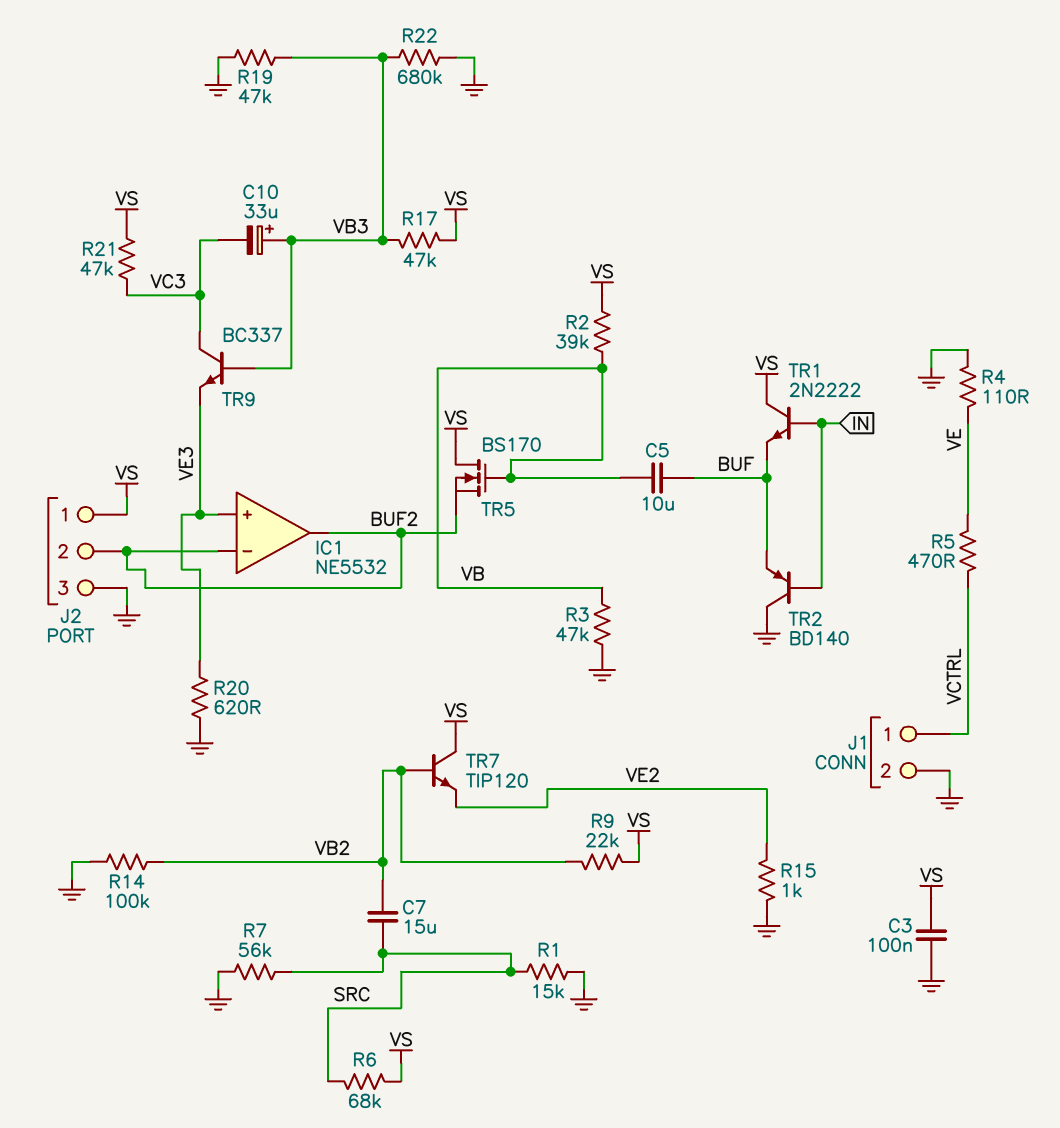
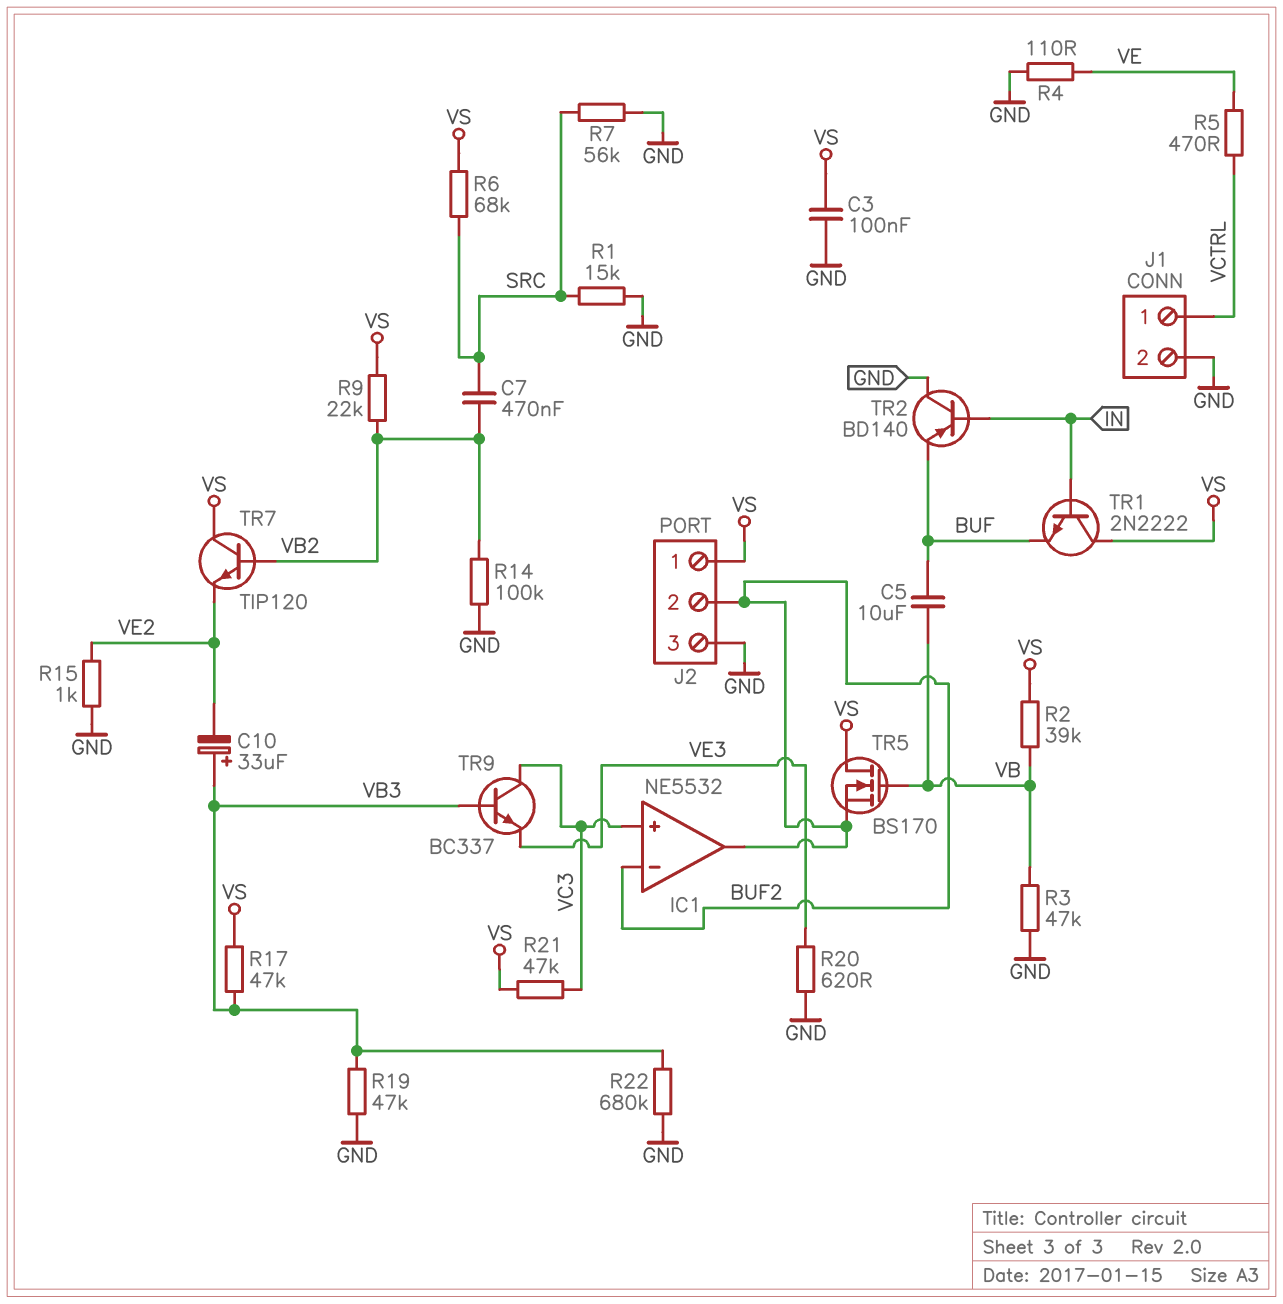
C7: 15uF (SRC, VB2) -> 470nF (SRC, VB2)
C10: 33uF (plus VB3, minus VC3) -> 33uF (plus VB3, minus VE2)
IC1 pin in+: VE3 -> VC3

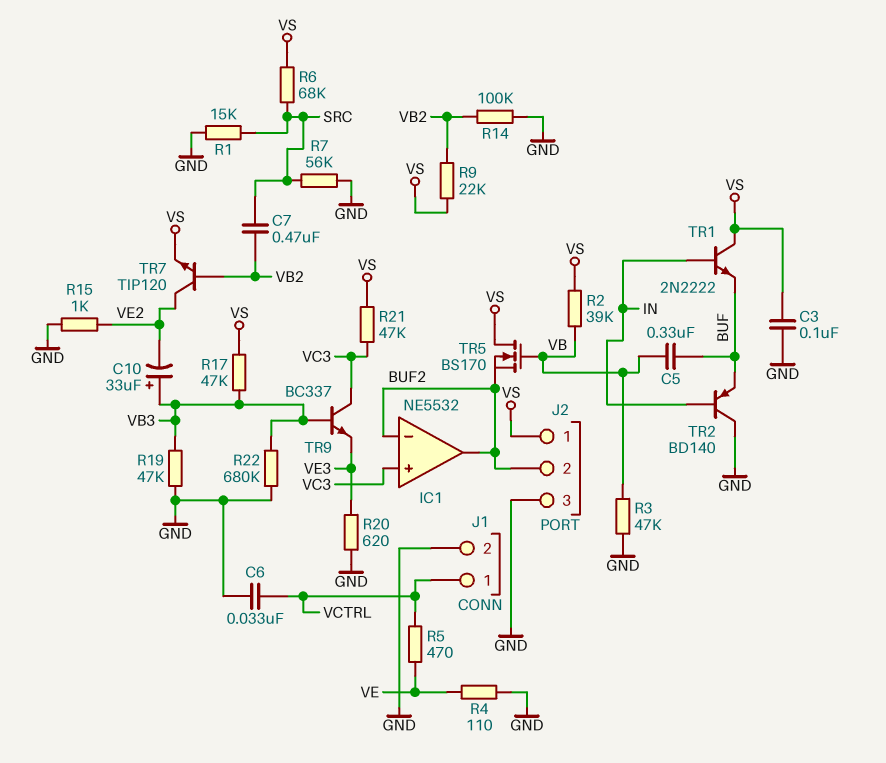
C5: 10uF (BUF, VB) -> 330nF (BUF, VB)
C6: none -> 33nF (GND, VCTRL)
TR7: NPN TIP120 (B VB2, C VS, E VE2) -> NPN TIP120 (B VB2, C VE2, E VS)

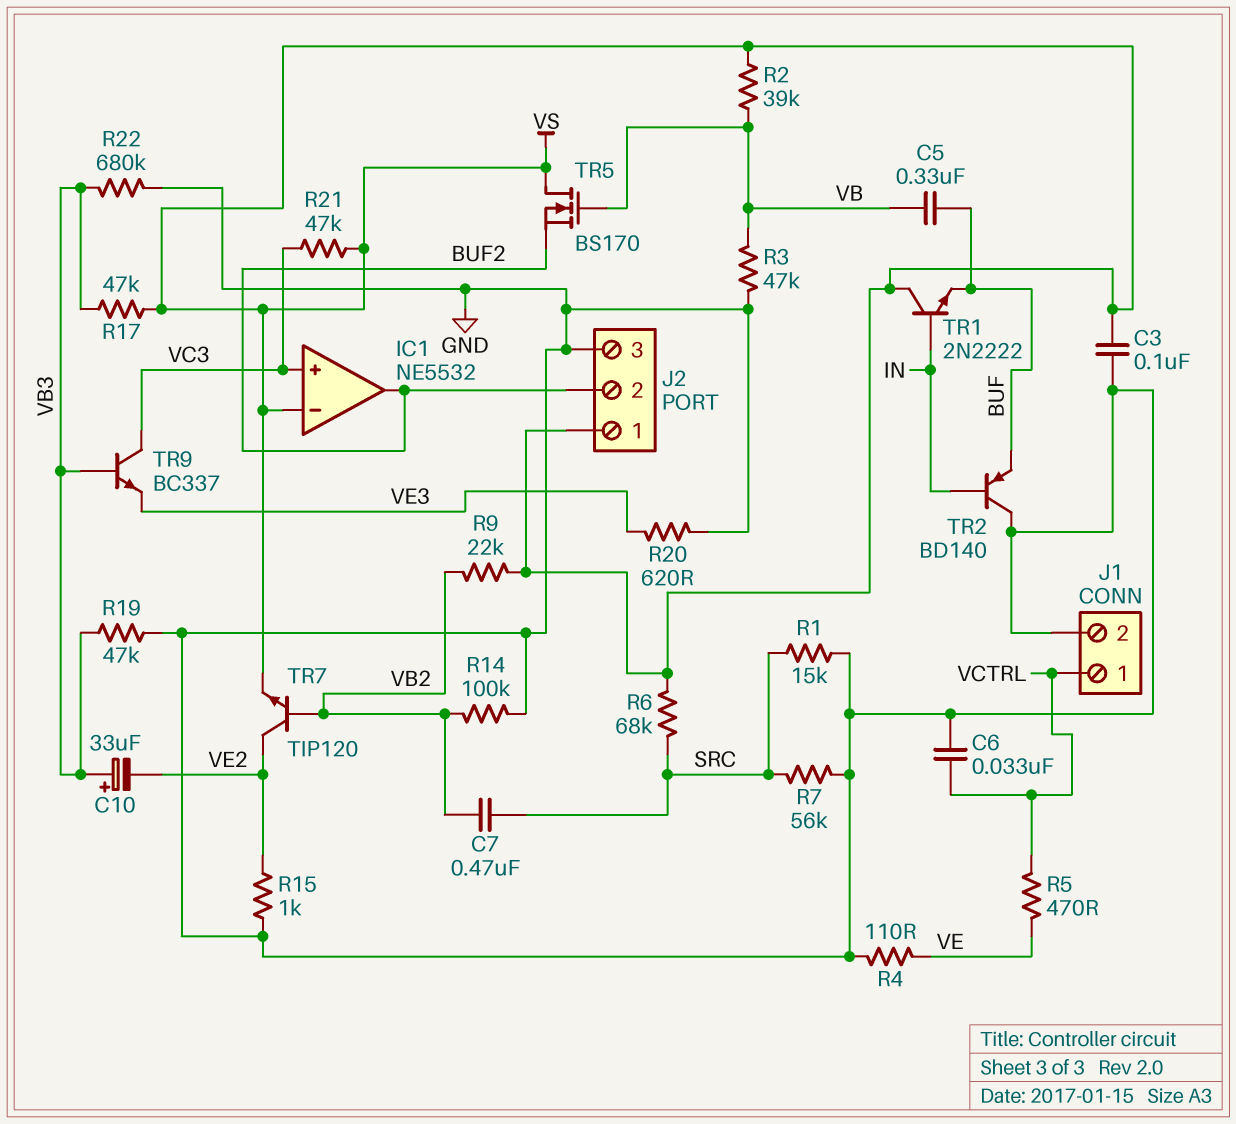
IC1 pin in-: BUF2 -> VS

